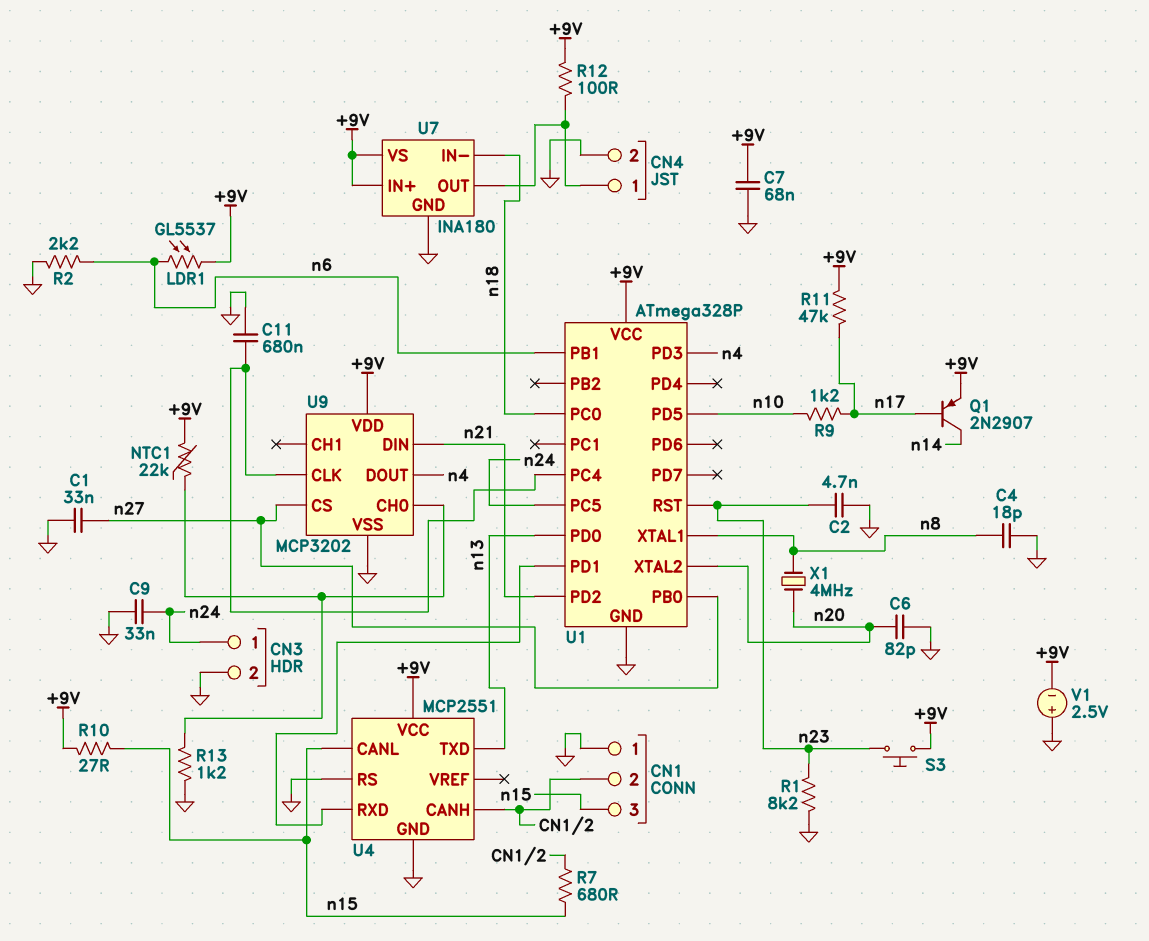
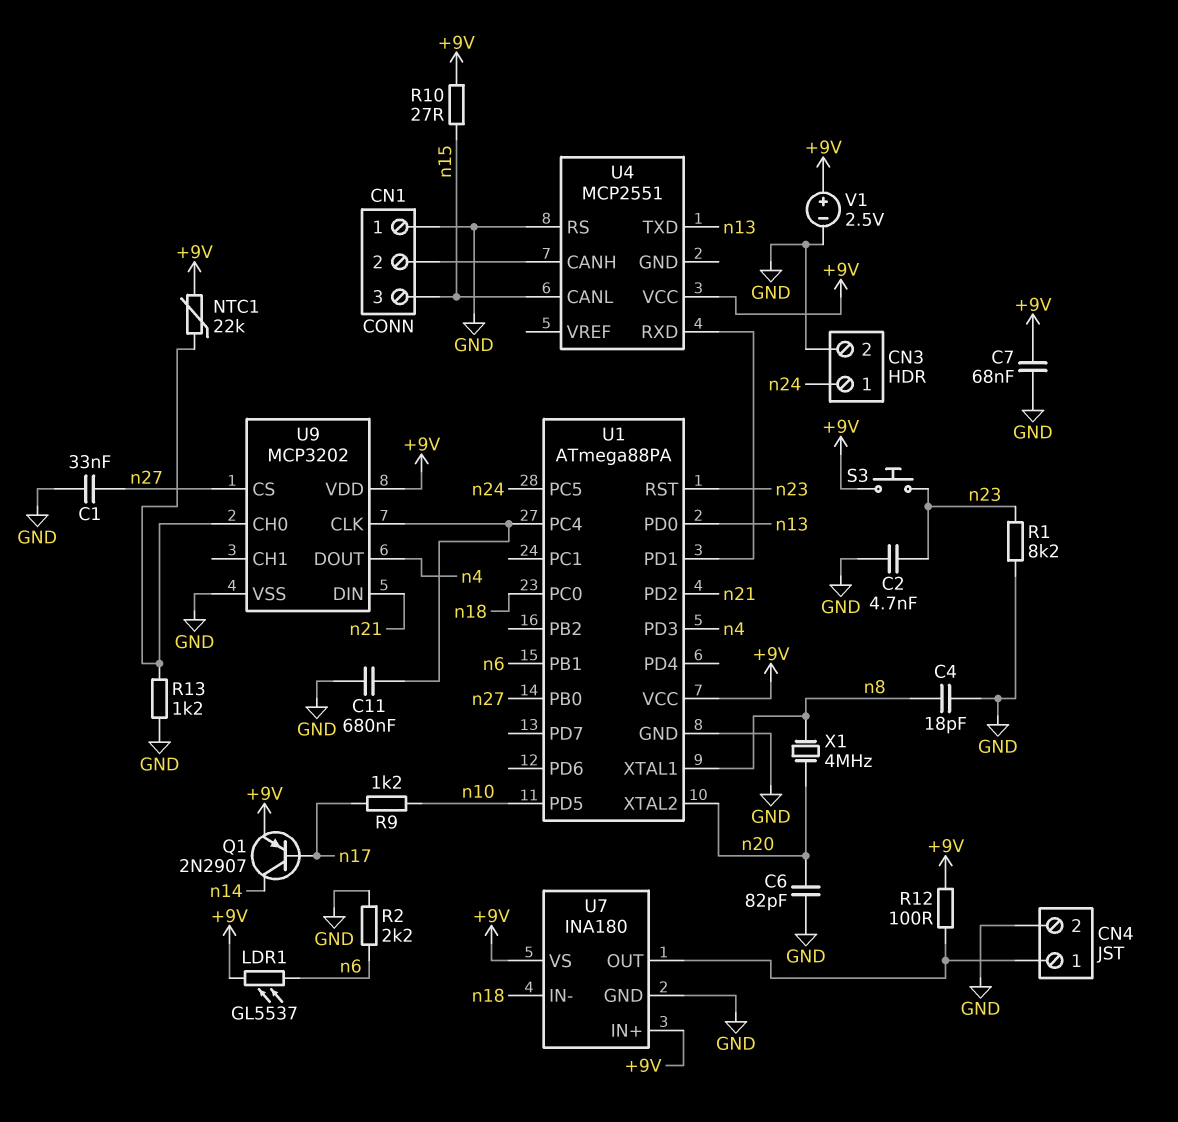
C9: 33nF (GND, n24) -> none
R7: 680 (CN1/2, n15) -> none
R11: 47k (+9V, n17) -> none
U1: ATmega328P -> ATmega88PA
U4 pin GND: GND -> none
V1: 2.5V (plus GND, minus +9V) -> 2.5V (plus +9V, minus GND)

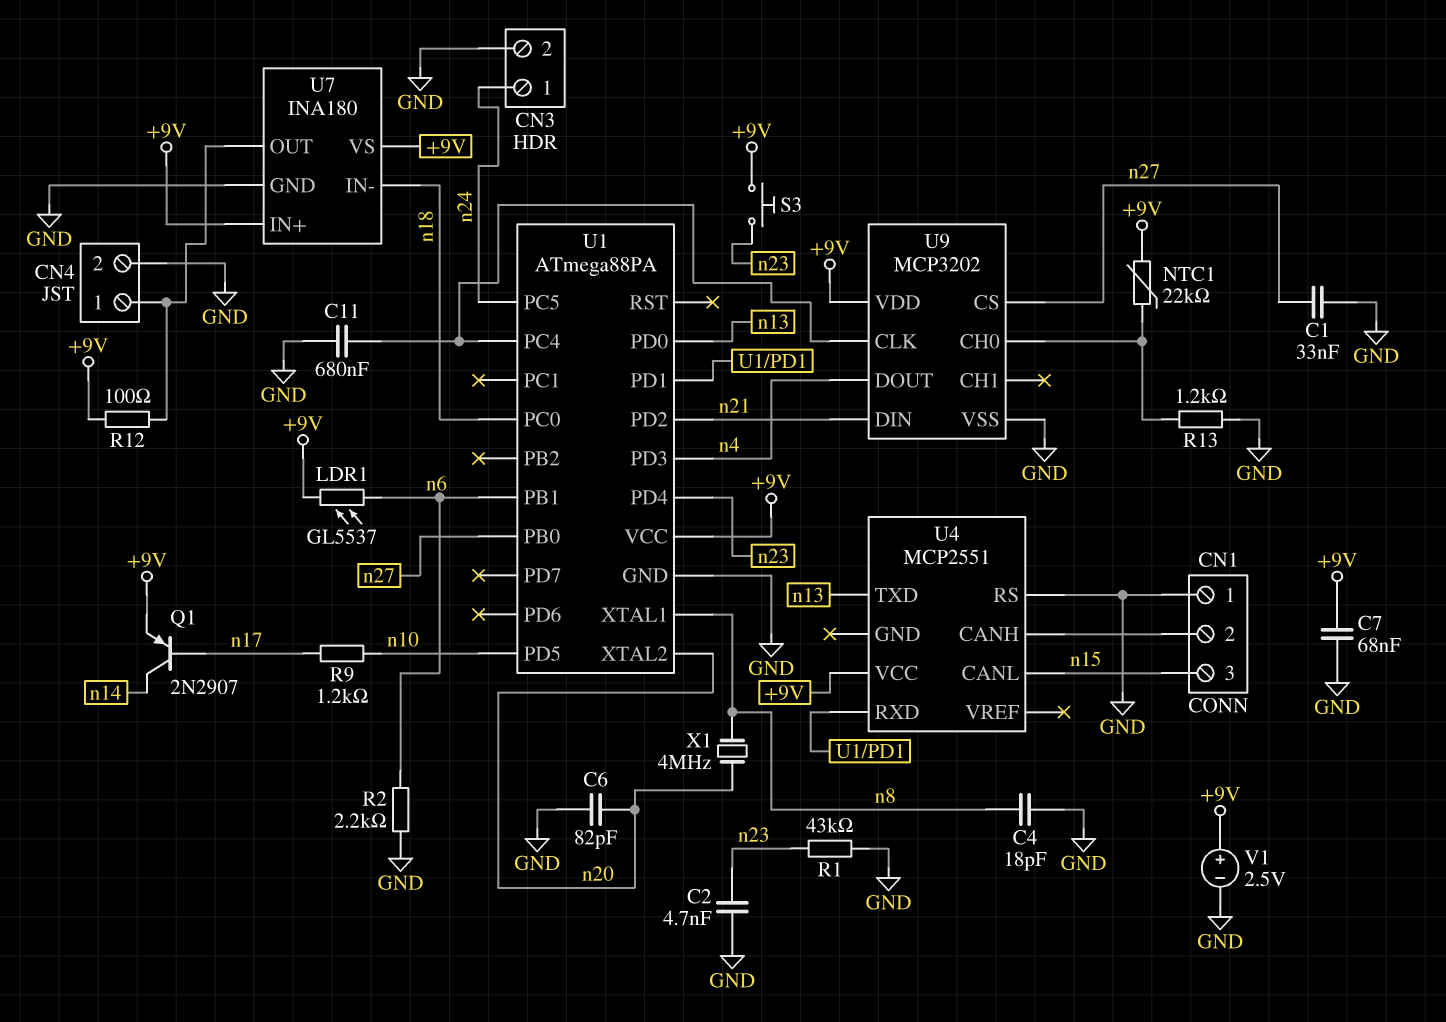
R1: 8.2k (GND, n23) -> 43k (GND, n23)
R10: 27 (+9V, n15) -> none
U1 pin PD4: none -> n23
U1 pin RST: n23 -> none

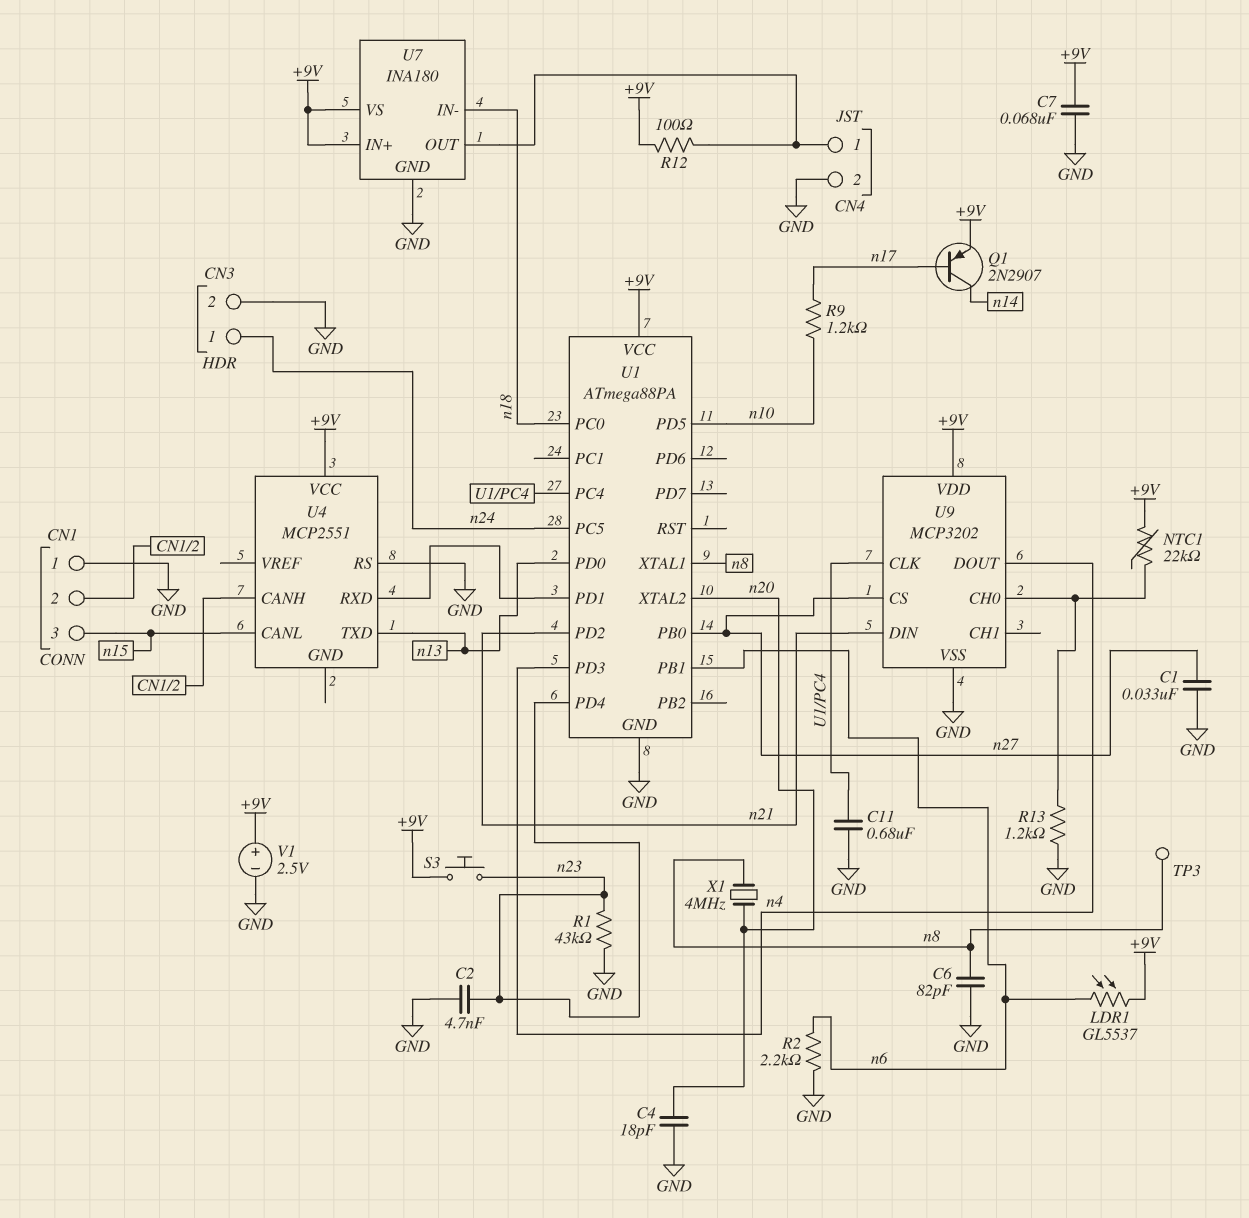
C4: 18pF (GND, n8) -> 18pF (GND, n20)
C6: 82pF (GND, n20) -> 82pF (GND, n8)
TP3: none -> test point (n8)

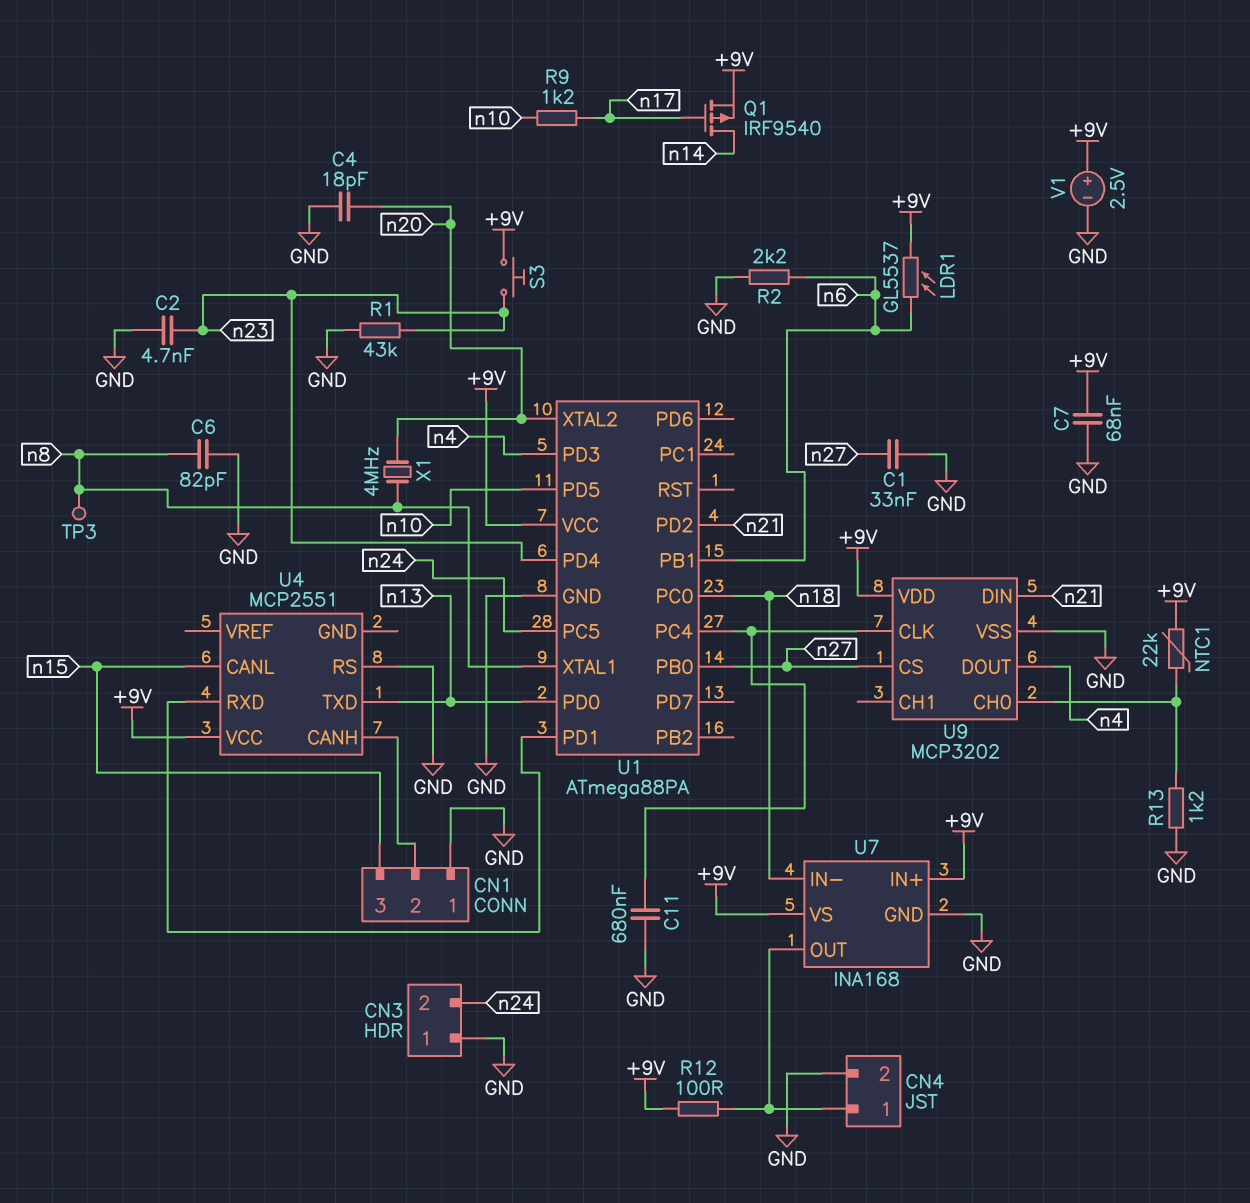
CN3 pin 1: n24 -> GND
CN3 pin 2: GND -> n24
Q1: PNP 2N2907 (B n17, C n14, E +9V) -> PMOS IRF9540 (G n17, D n14, S +9V)
U7: INA180 -> INA168

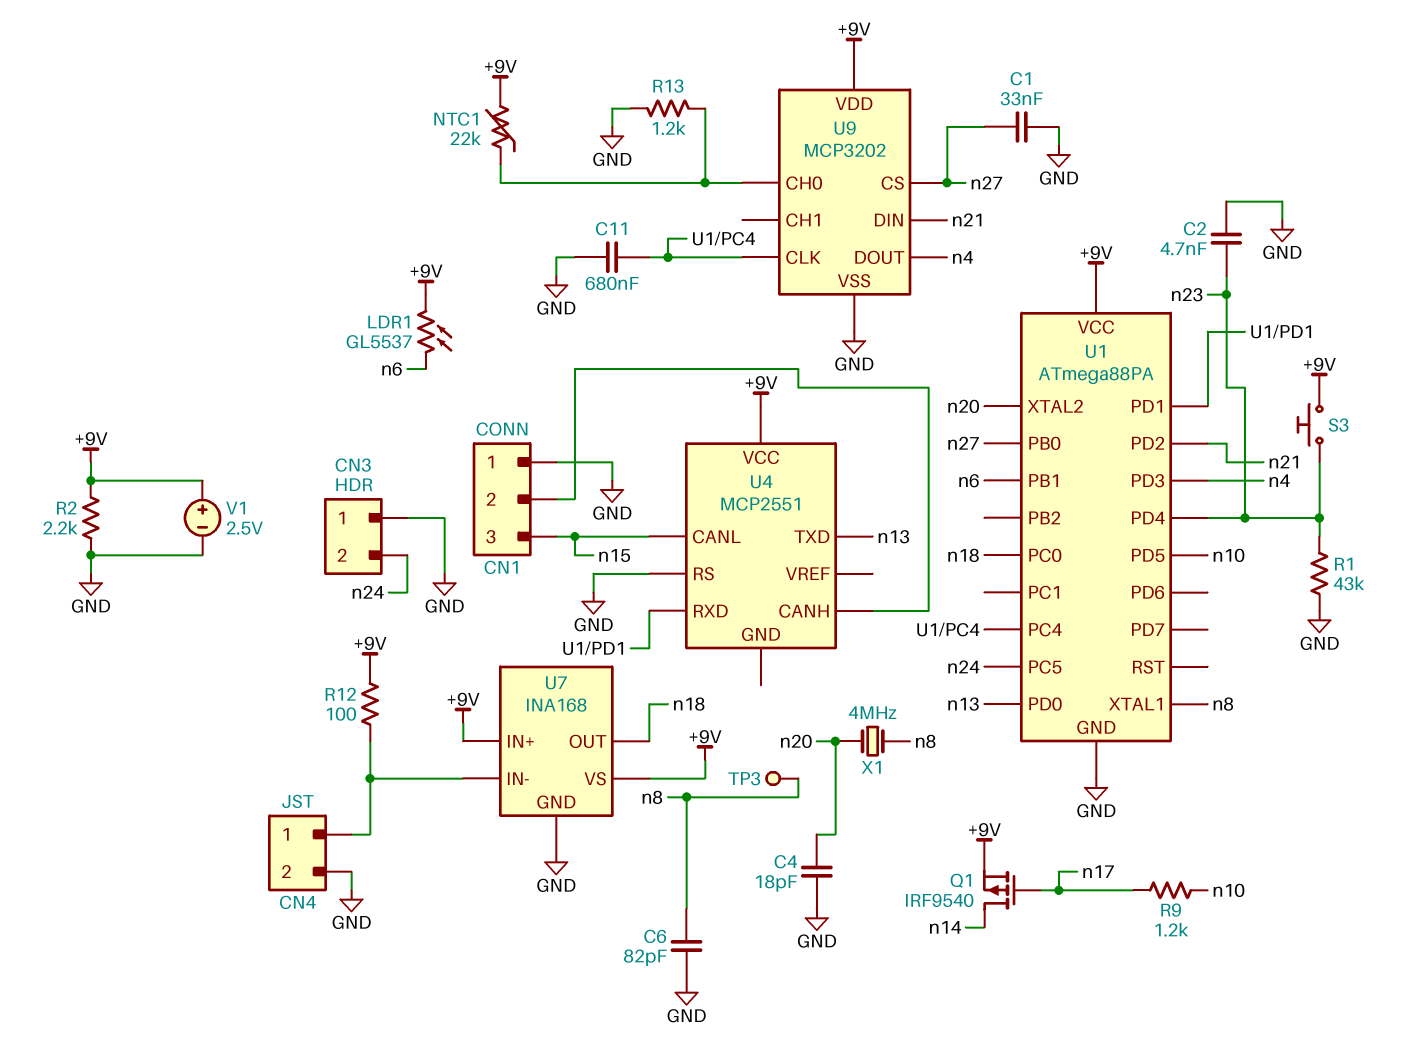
C7: 68nF (+9V, GND) -> none
R2: 2.2k (GND, n6) -> 2.2k (+9V, GND)
U7 pin IN-: n18 -> CN4/1
U7 pin OUT: CN4/1 -> n18

